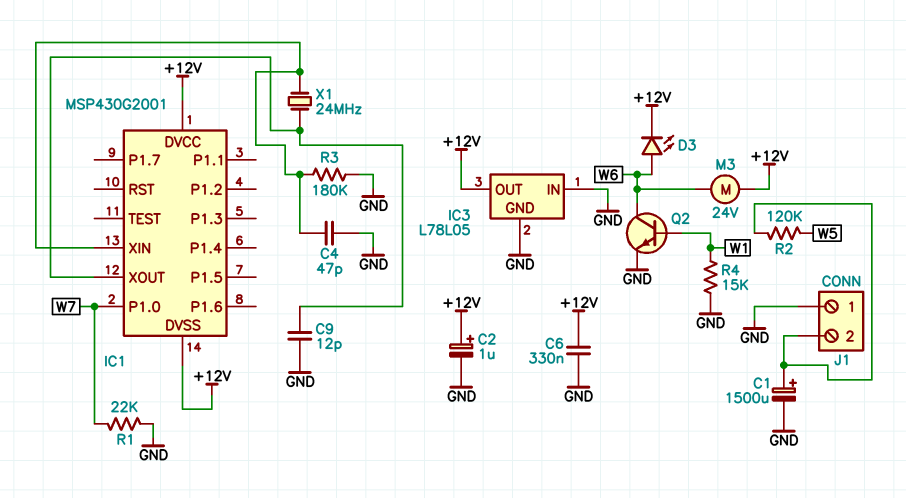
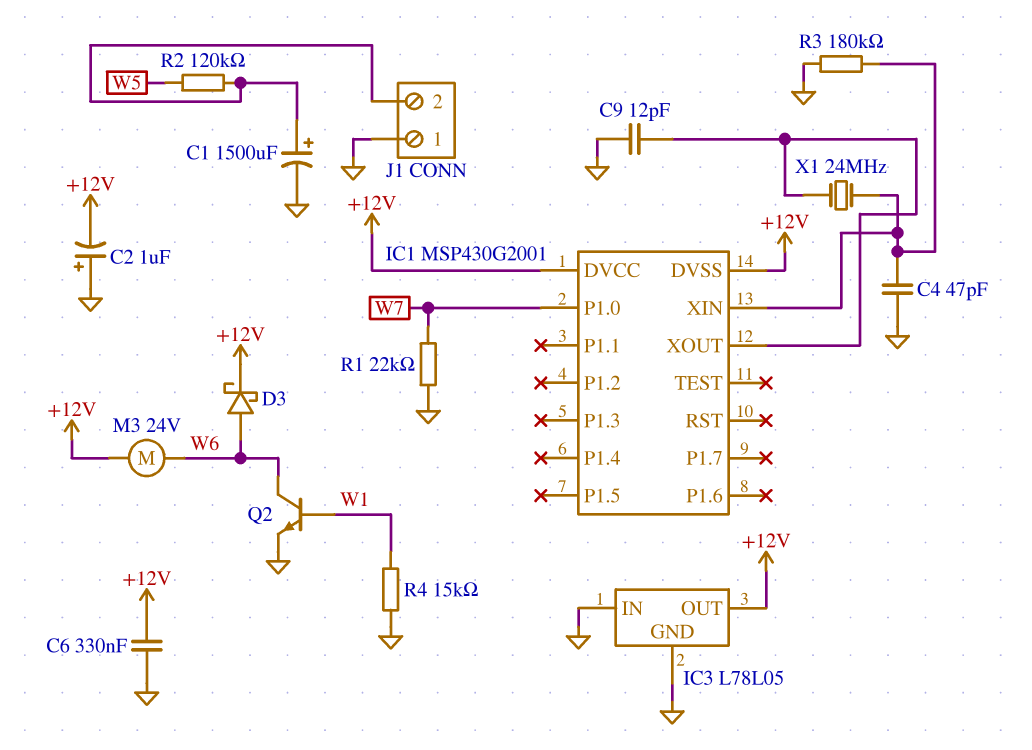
C2: 1uF (plus +12V, minus GND) -> 1uF (plus GND, minus +12V)
D3: LED (A W6, K +12V) -> schottky (A W6, K +12V)

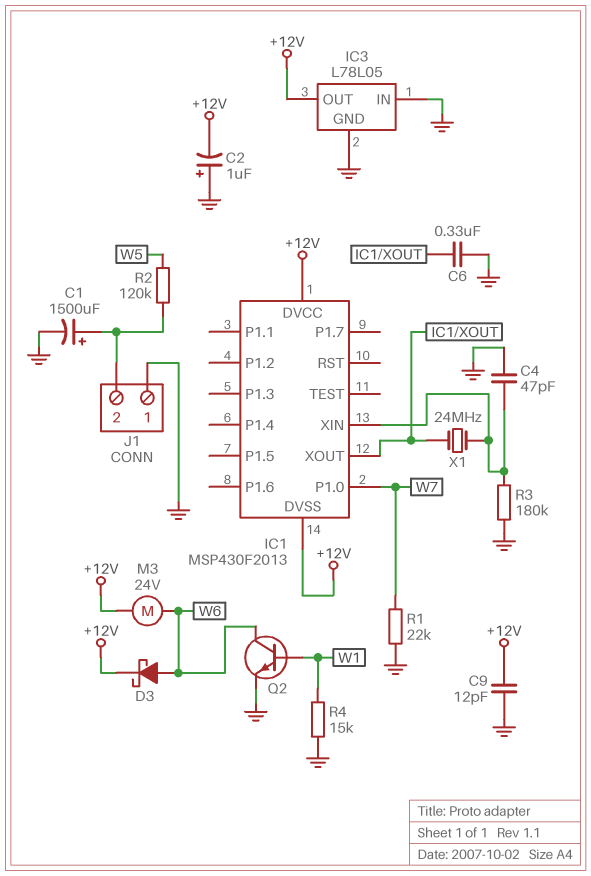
C6: 330nF (+12V, GND) -> 330nF (GND, IC1/XOUT)
C9: 12pF (GND, IC1/XOUT) -> 12pF (+12V, GND)
IC1: MSP430G2001 -> MSP430F2013

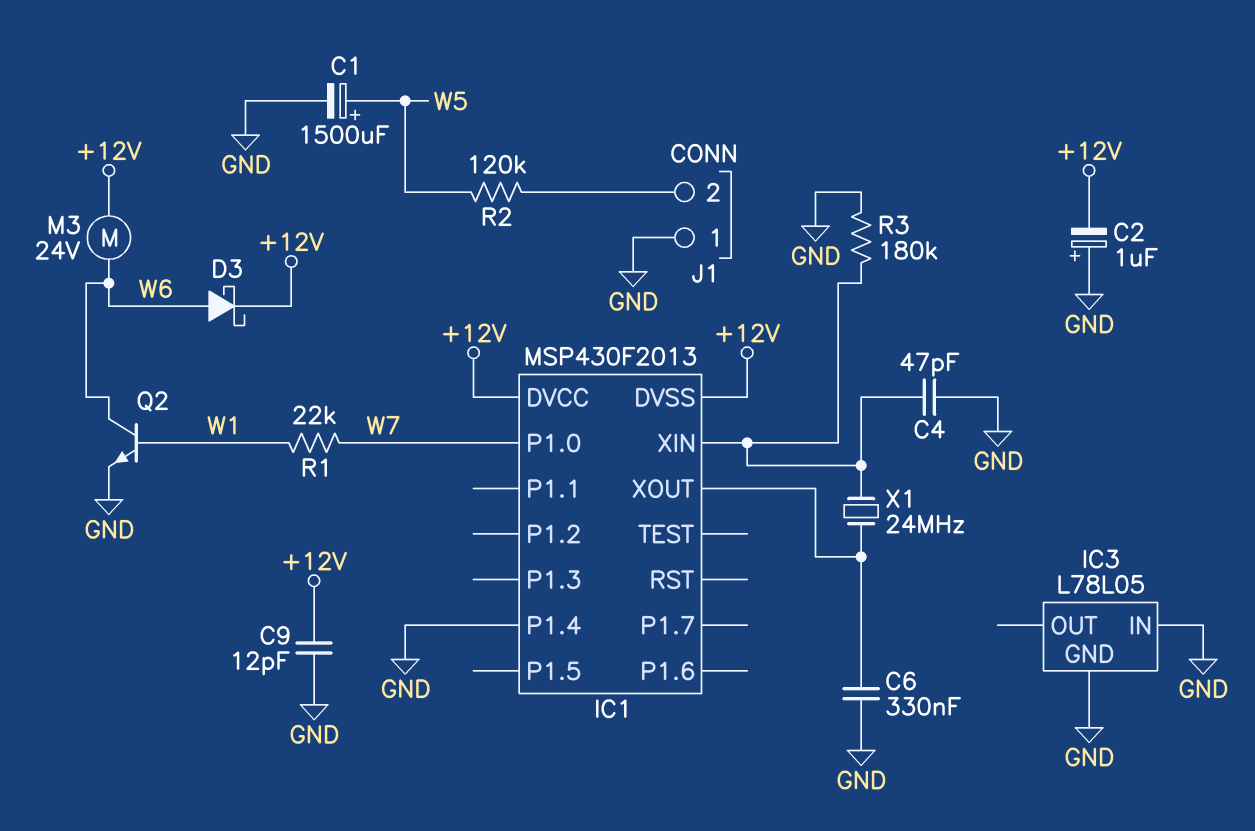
C1: 1500uF (plus J1/2, minus GND) -> 1500uF (plus W5, minus GND)
IC1 pin P1.4: none -> GND
IC3 pin OUT: +12V -> none
R1: 22k (GND, W7) -> 22k (W1, W7)
R4: 15k (GND, W1) -> none

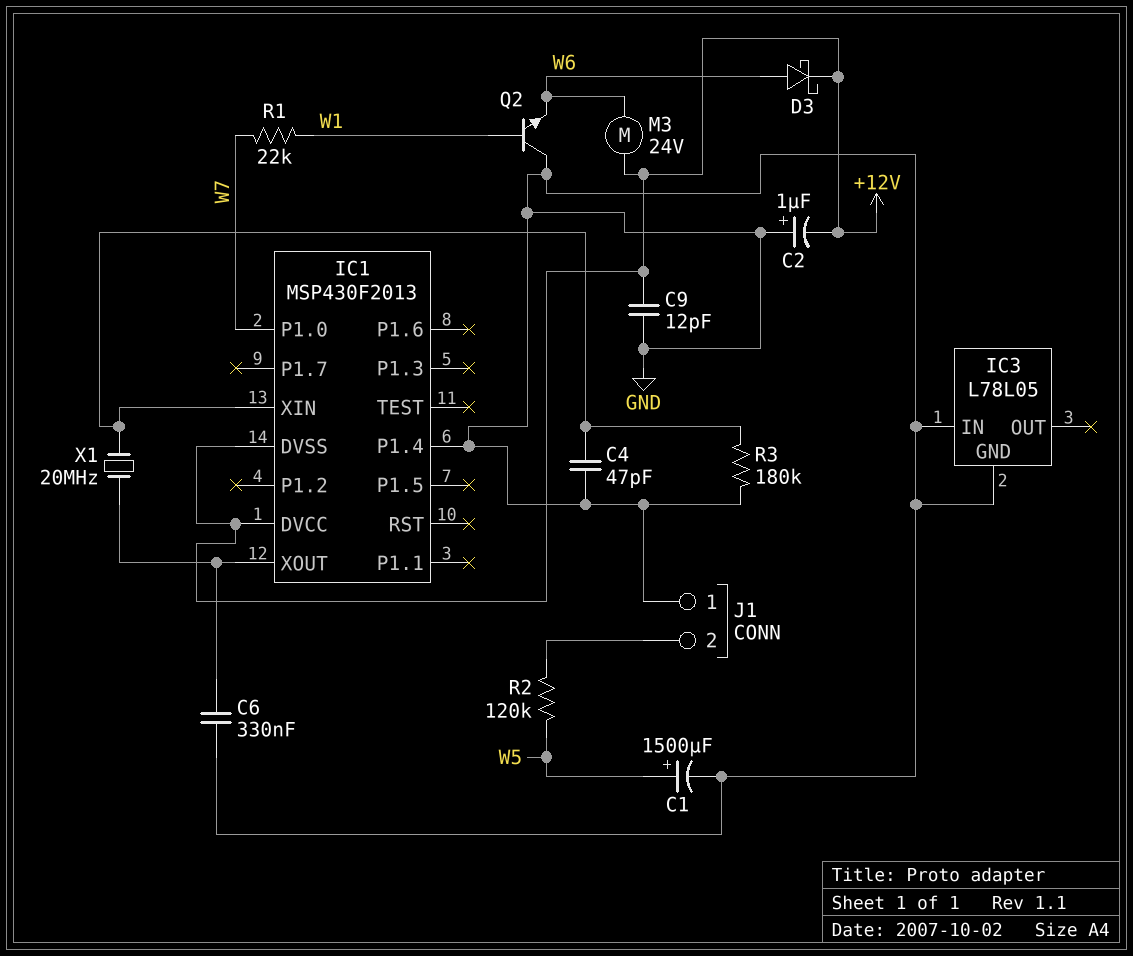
Q2: NPN (B W1, C W6, E GND) -> NPN (B W1, C GND, E W6)
X1: 24MHz (IC1/XIN, IC1/XOUT) -> 20MHz (IC1/XIN, IC1/XOUT)

